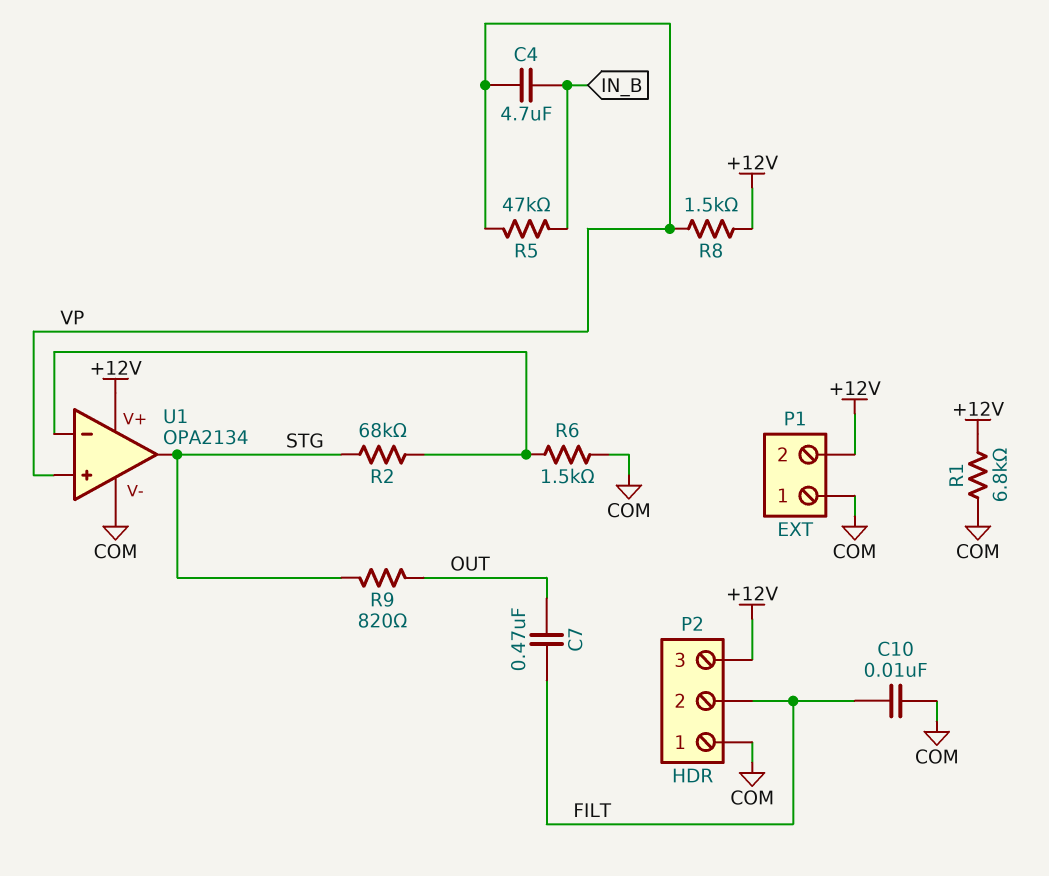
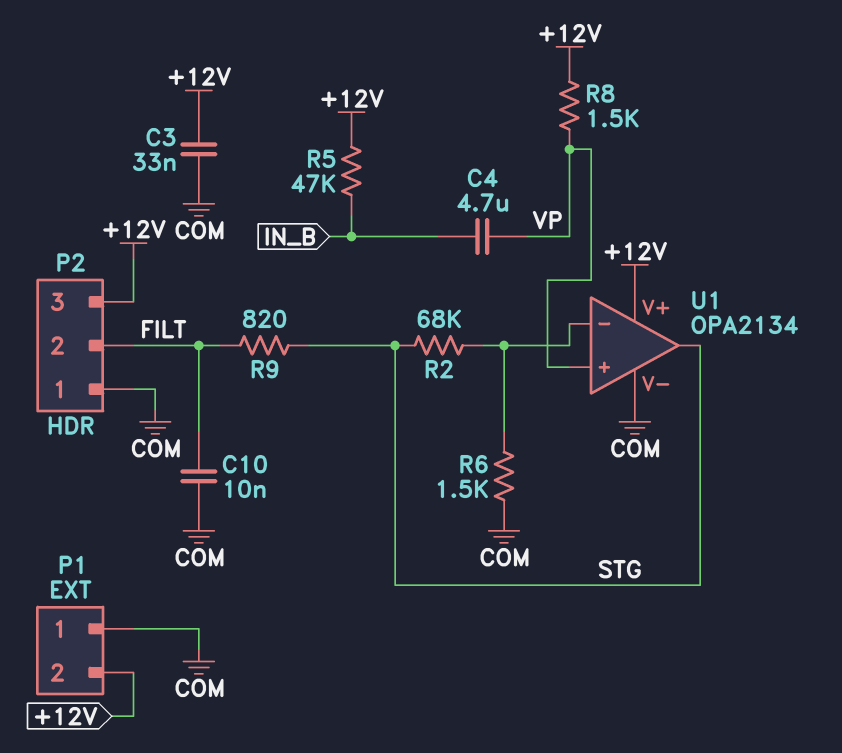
C3: none -> 33nF (+12V, COM)
C7: 470nF (FILT, OUT) -> none
R1: 6.8k (+12V, COM) -> none
R5: 47k (IN_B, VP) -> 47k (+12V, IN_B)
R9: 820 (OUT, STG) -> 820 (FILT, STG)

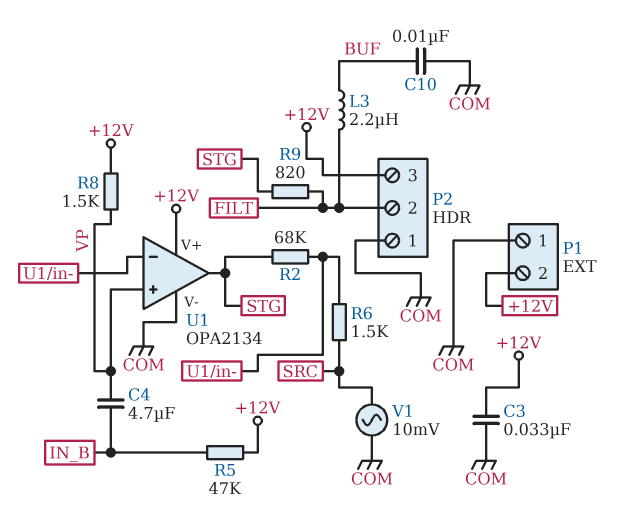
C10: 10nF (COM, FILT) -> 10nF (BUF, COM)
L3: none -> 2.2uH (BUF, FILT)
R6: 1.5k (COM, U1/in-) -> 1.5k (SRC, U1/in-)
V1: none -> AC 10mV (COM, SRC)

